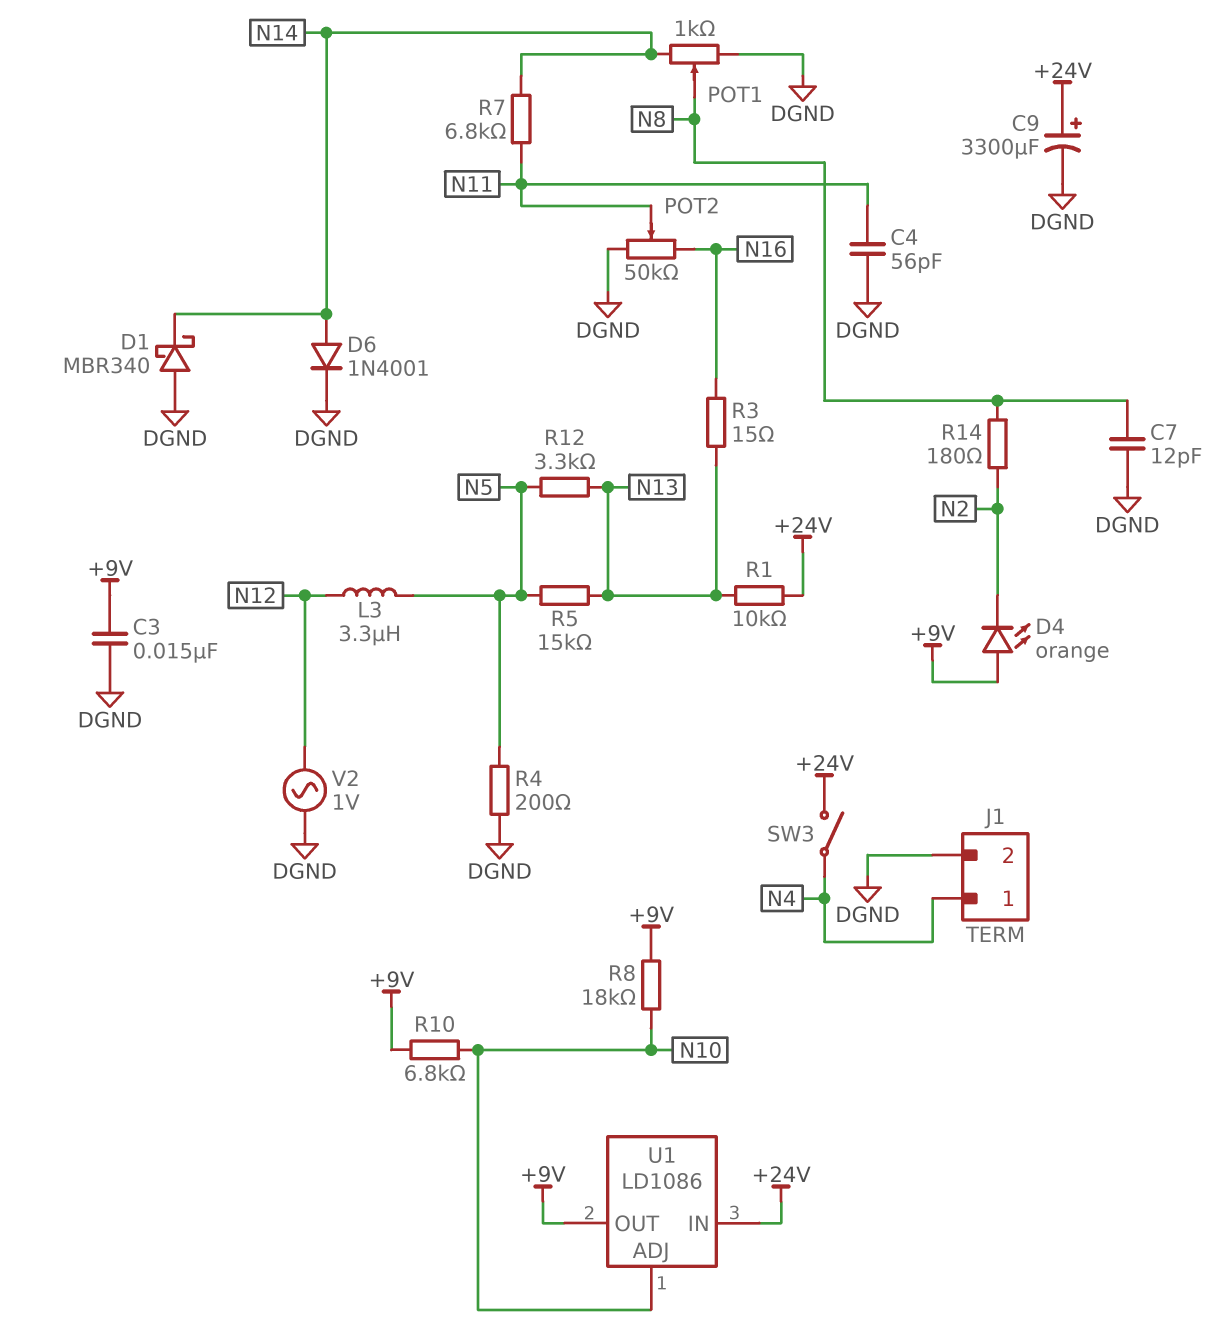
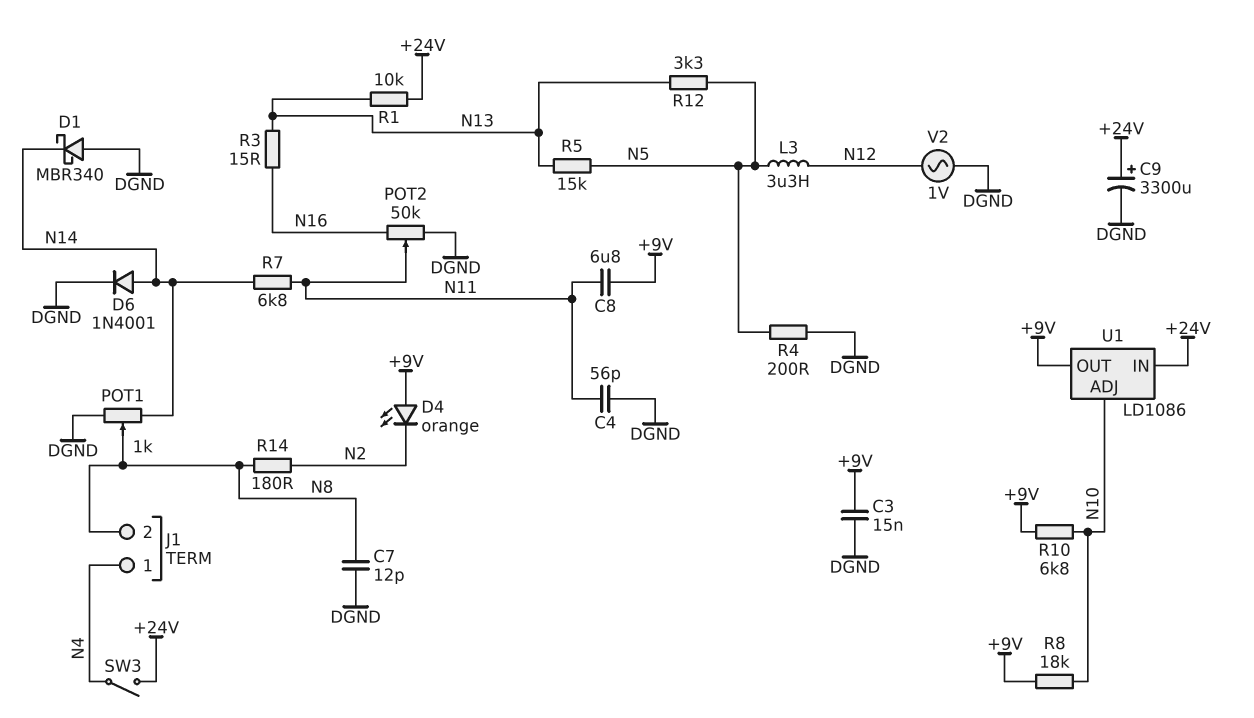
C8: none -> 6.8uF (+9V, N11)
J1 pin 2: DGND -> N8

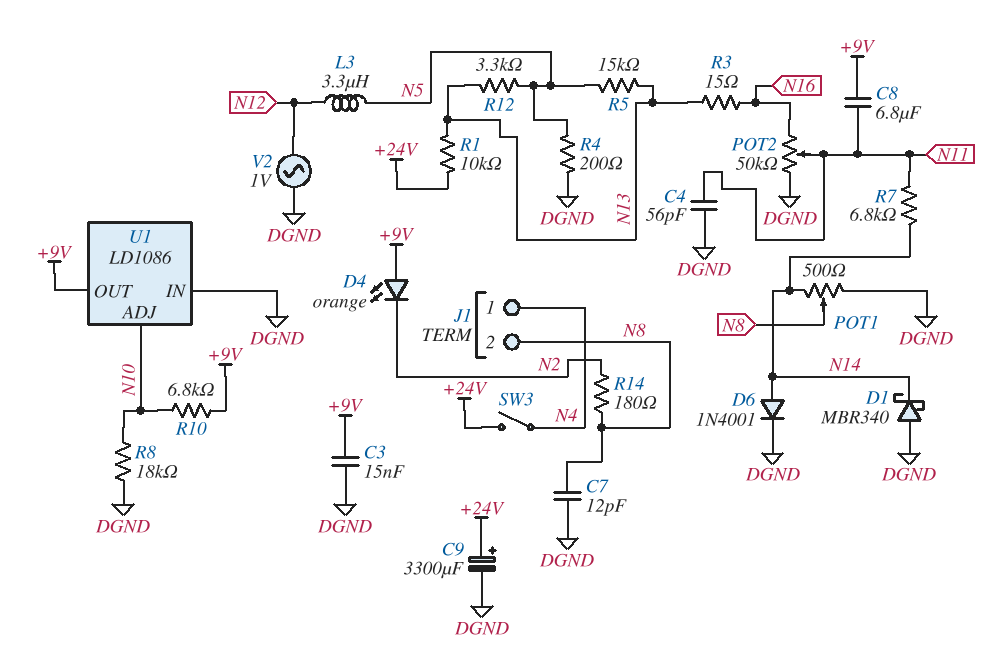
POT1: 1k (DGND, N14, wiper N8) -> 500 (DGND, N14, wiper N8)
R8: 18k (+9V, N10) -> 18k (DGND, N10)
U1 pin IN: +24V -> DGND

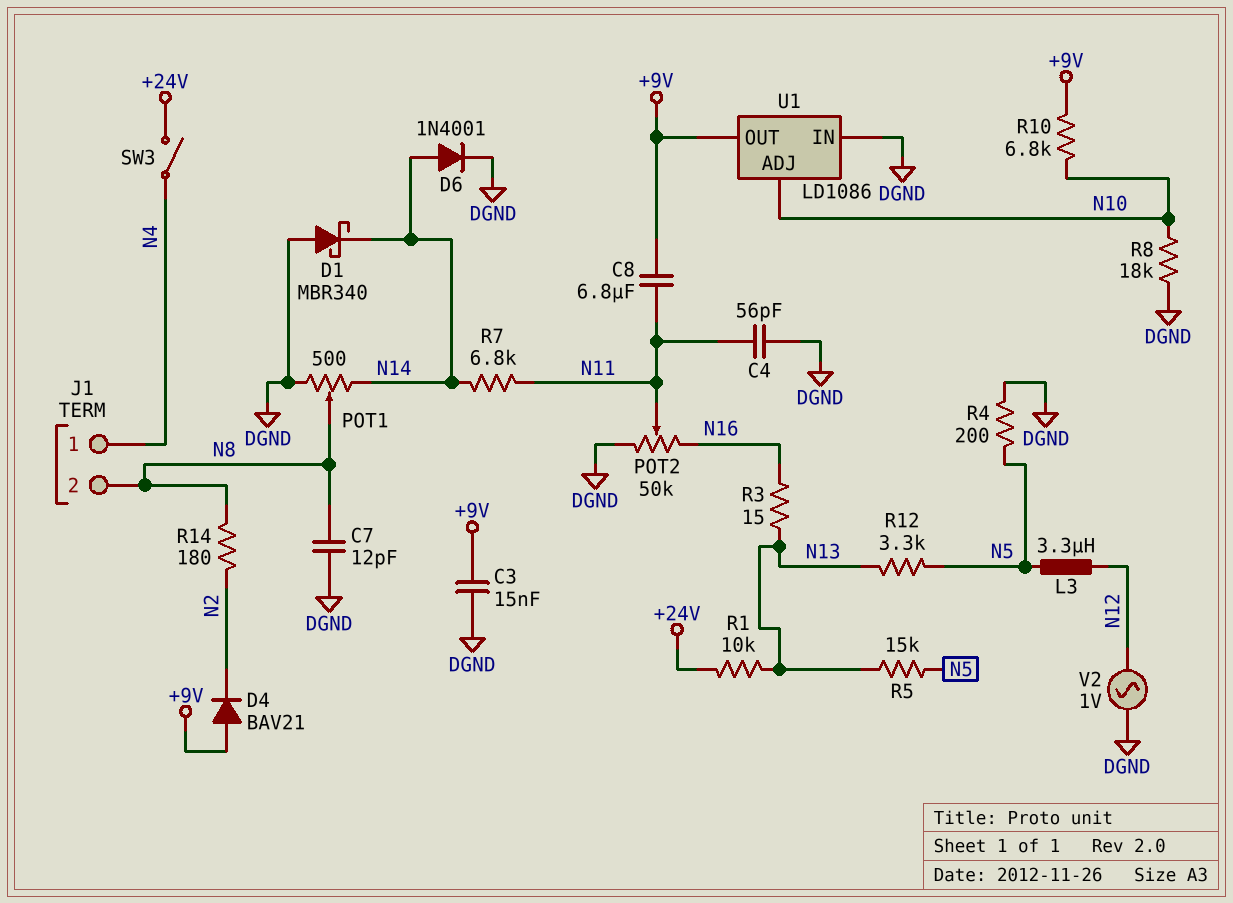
C9: 3300uF (plus +24V, minus DGND) -> none
D4: LED orange (A +9V, K N2) -> diode BAV21 (A +9V, K N2)

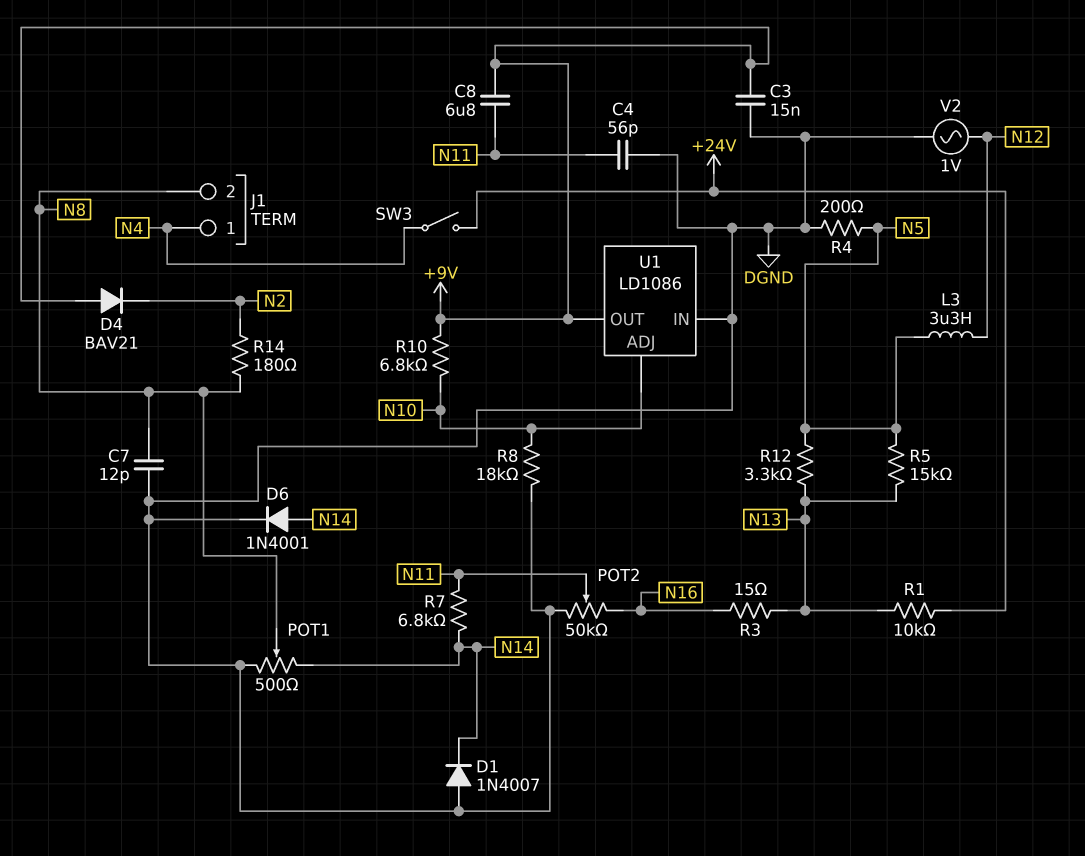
D1: schottky MBR340 (A DGND, K N14) -> diode 1N4007 (A DGND, K N14)

